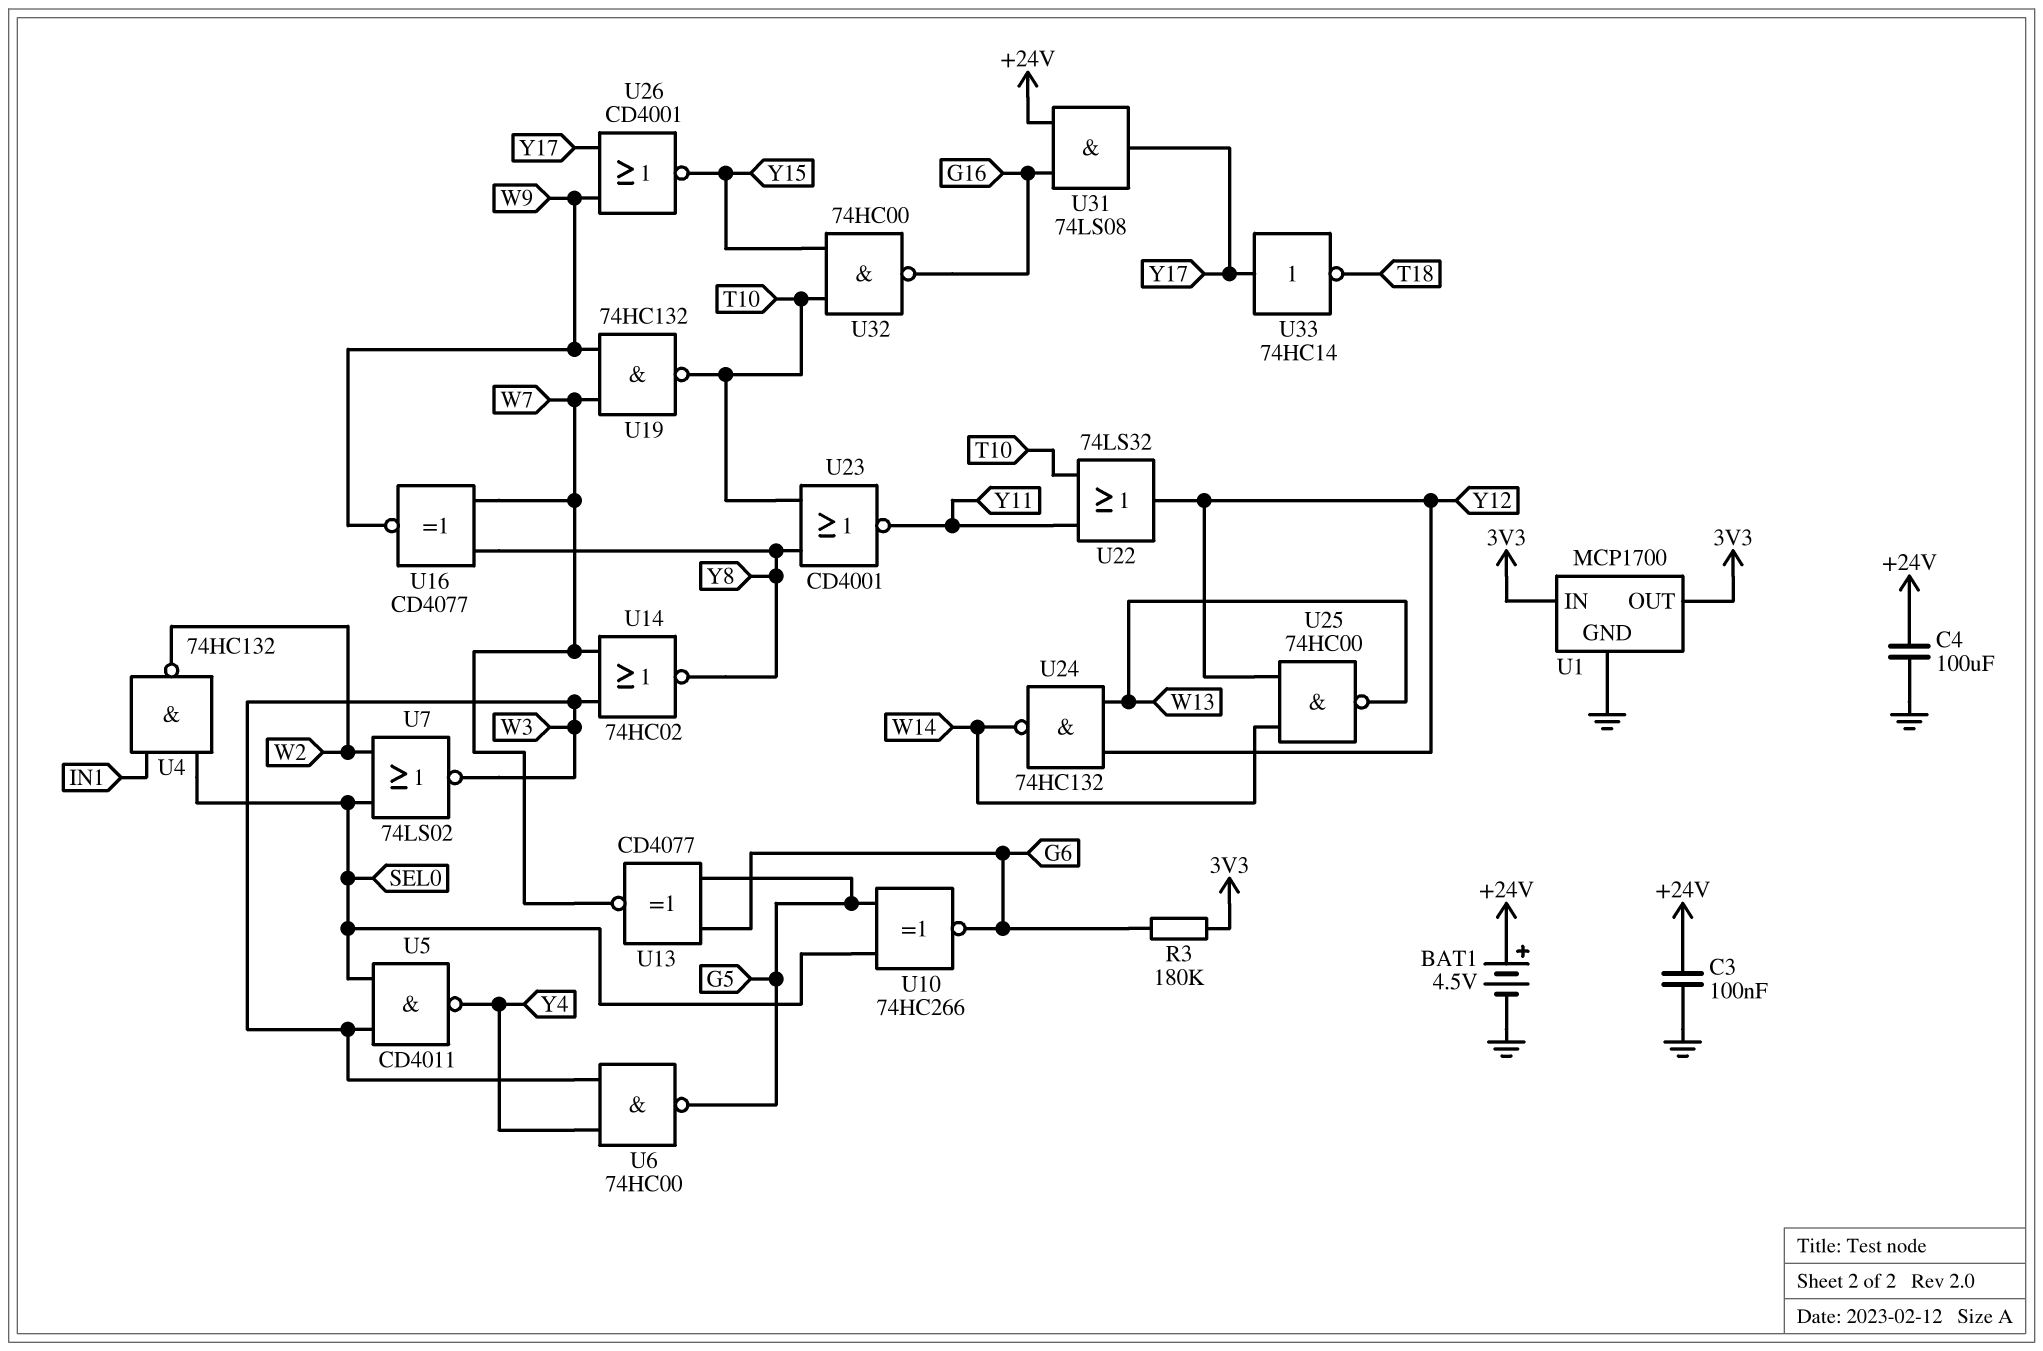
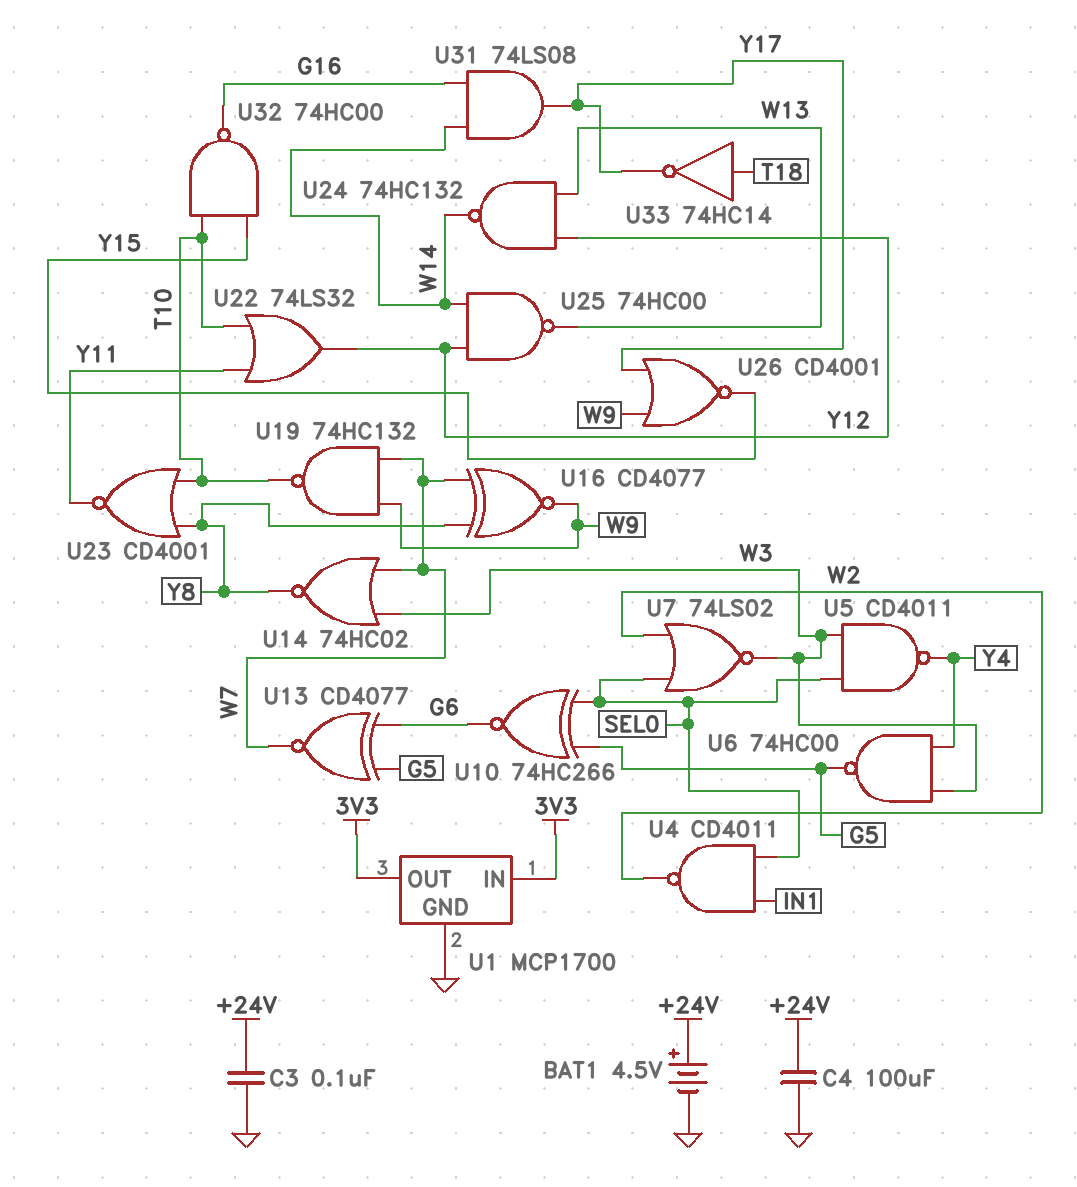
R3: 180k (3V3, G6) -> none
U4: NAND 74HC132 (in IN1, in SEL0, out W2) -> NAND CD4011 (in IN1, in SEL0, out W2)
U31: AND 74LS08 (in +24V, in G16, out Y17) -> AND 74LS08 (in G16, in W14, out Y17)
U33: NOT 74HC14 (in Y17, out T18) -> NOT 74HC14 (in T18, out Y17)

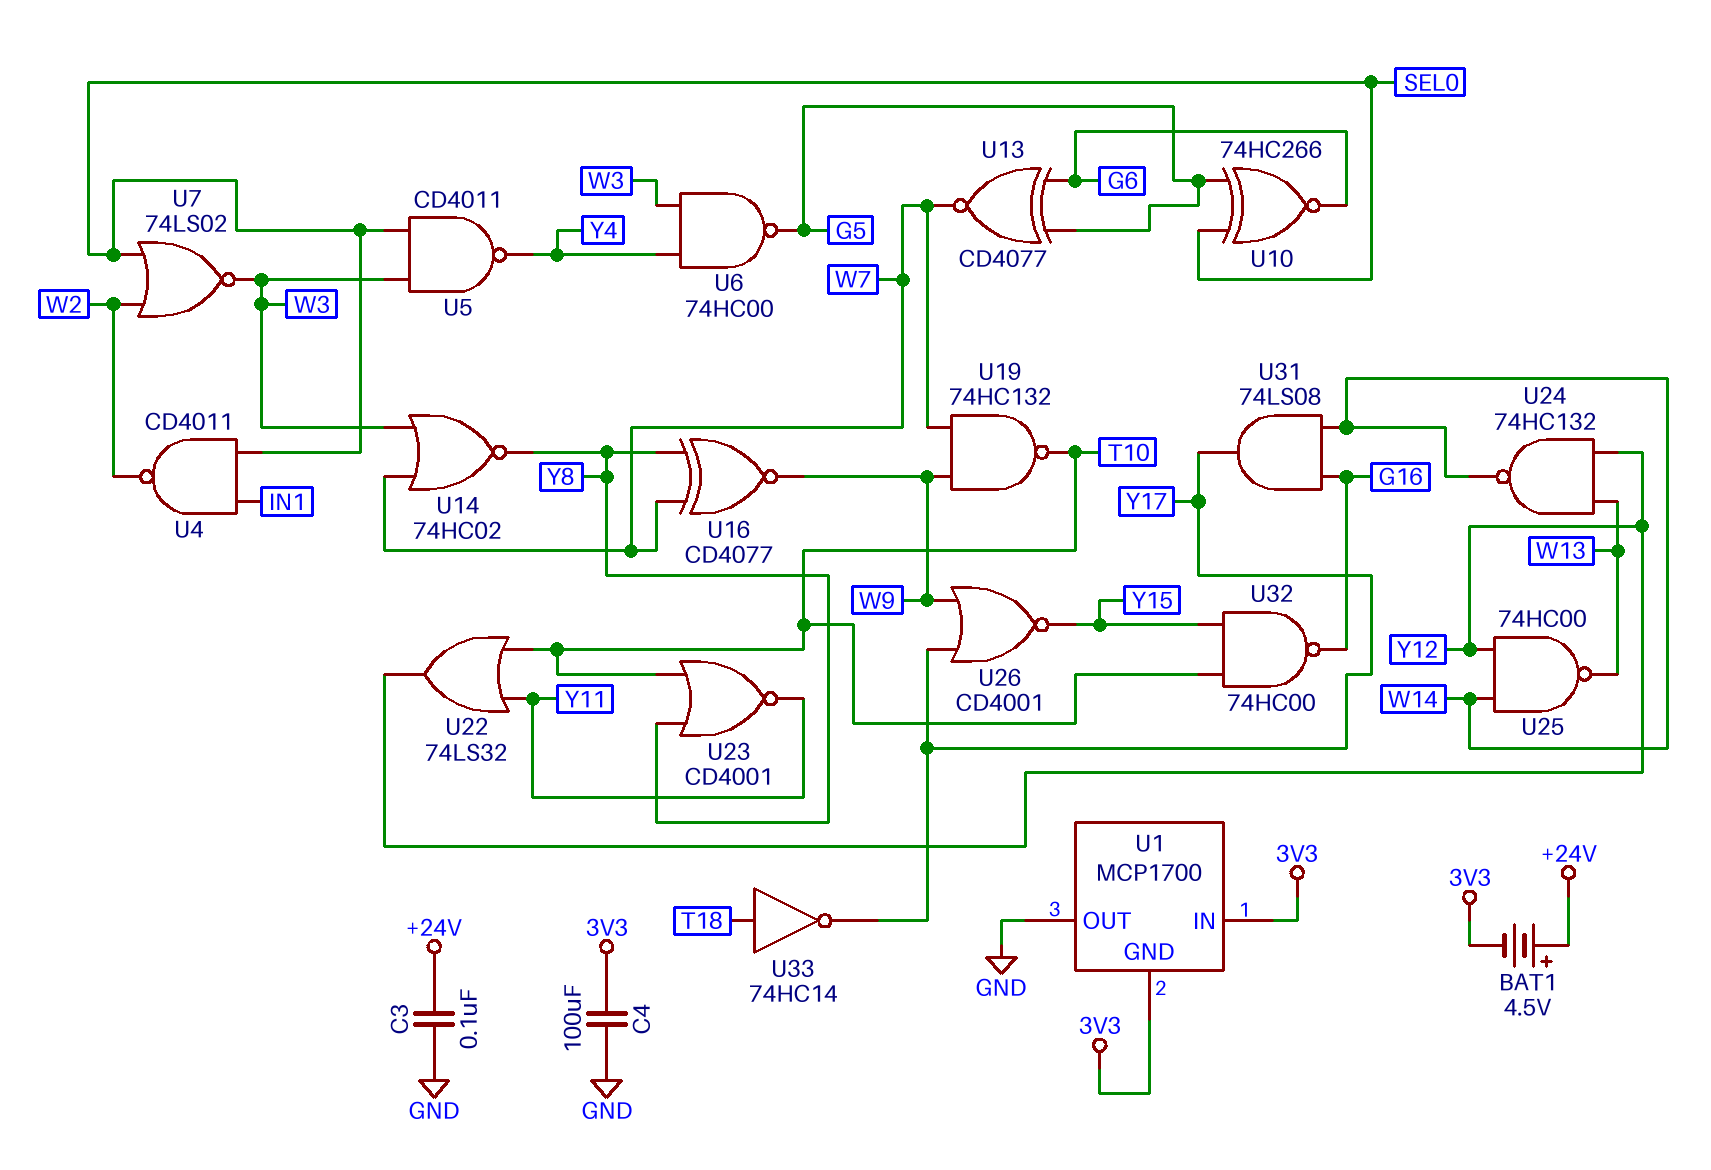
BAT1: 4.5V (plus +24V, minus GND) -> 4.5V (plus +24V, minus 3V3)
C4: 100uF (+24V, GND) -> 100uF (3V3, GND)
U1 pin GND: GND -> 3V3
U1 pin OUT: 3V3 -> GND

